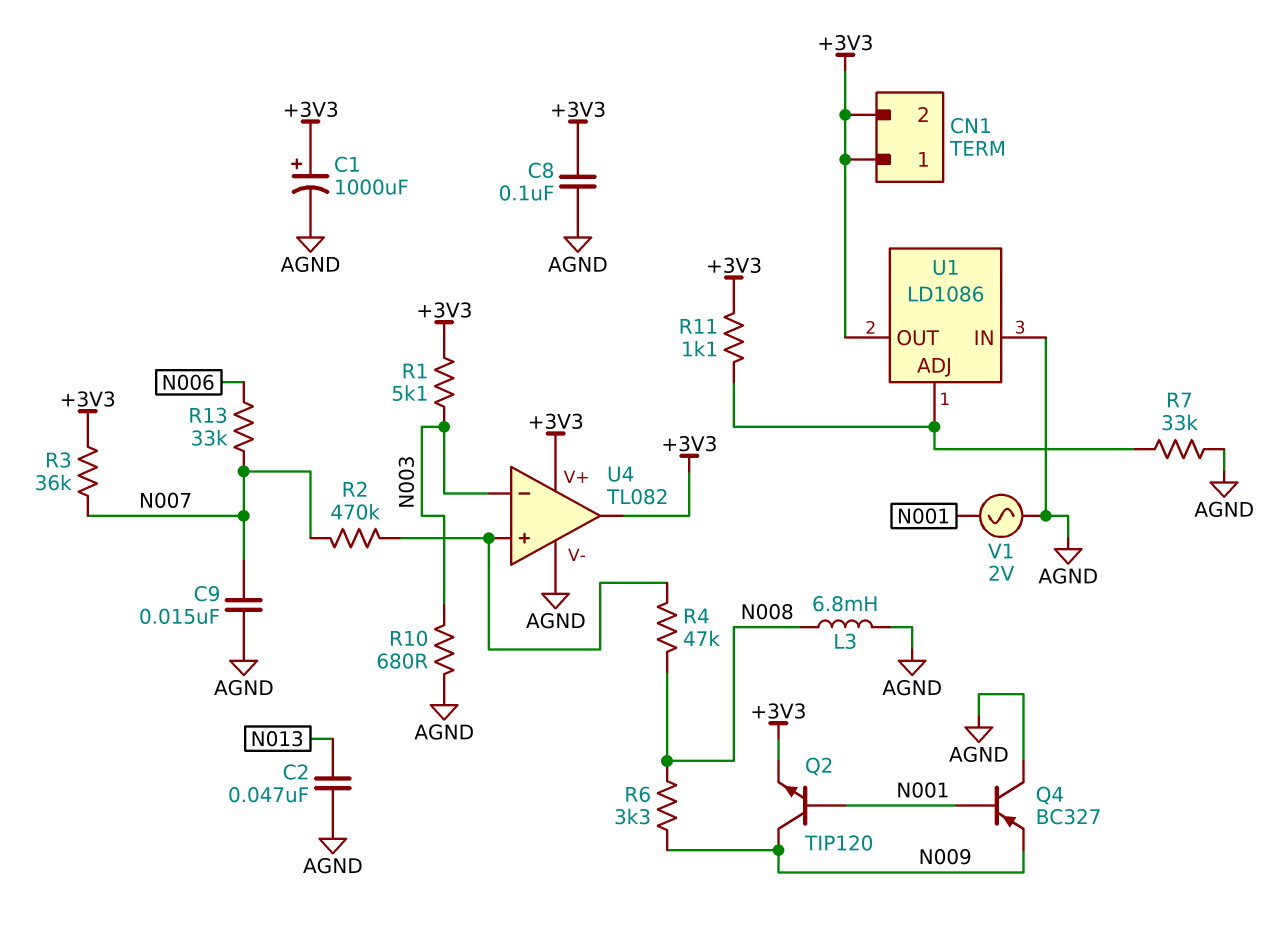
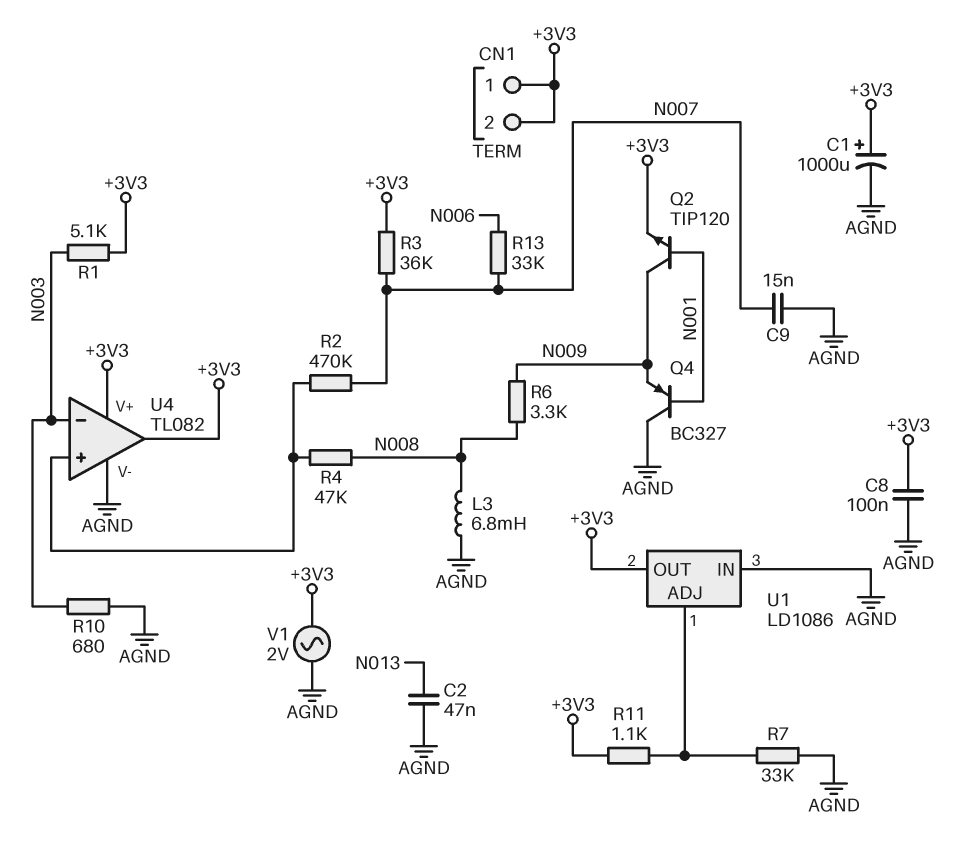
V1: AC 2V (AGND, N001) -> AC 2V (+3V3, AGND)

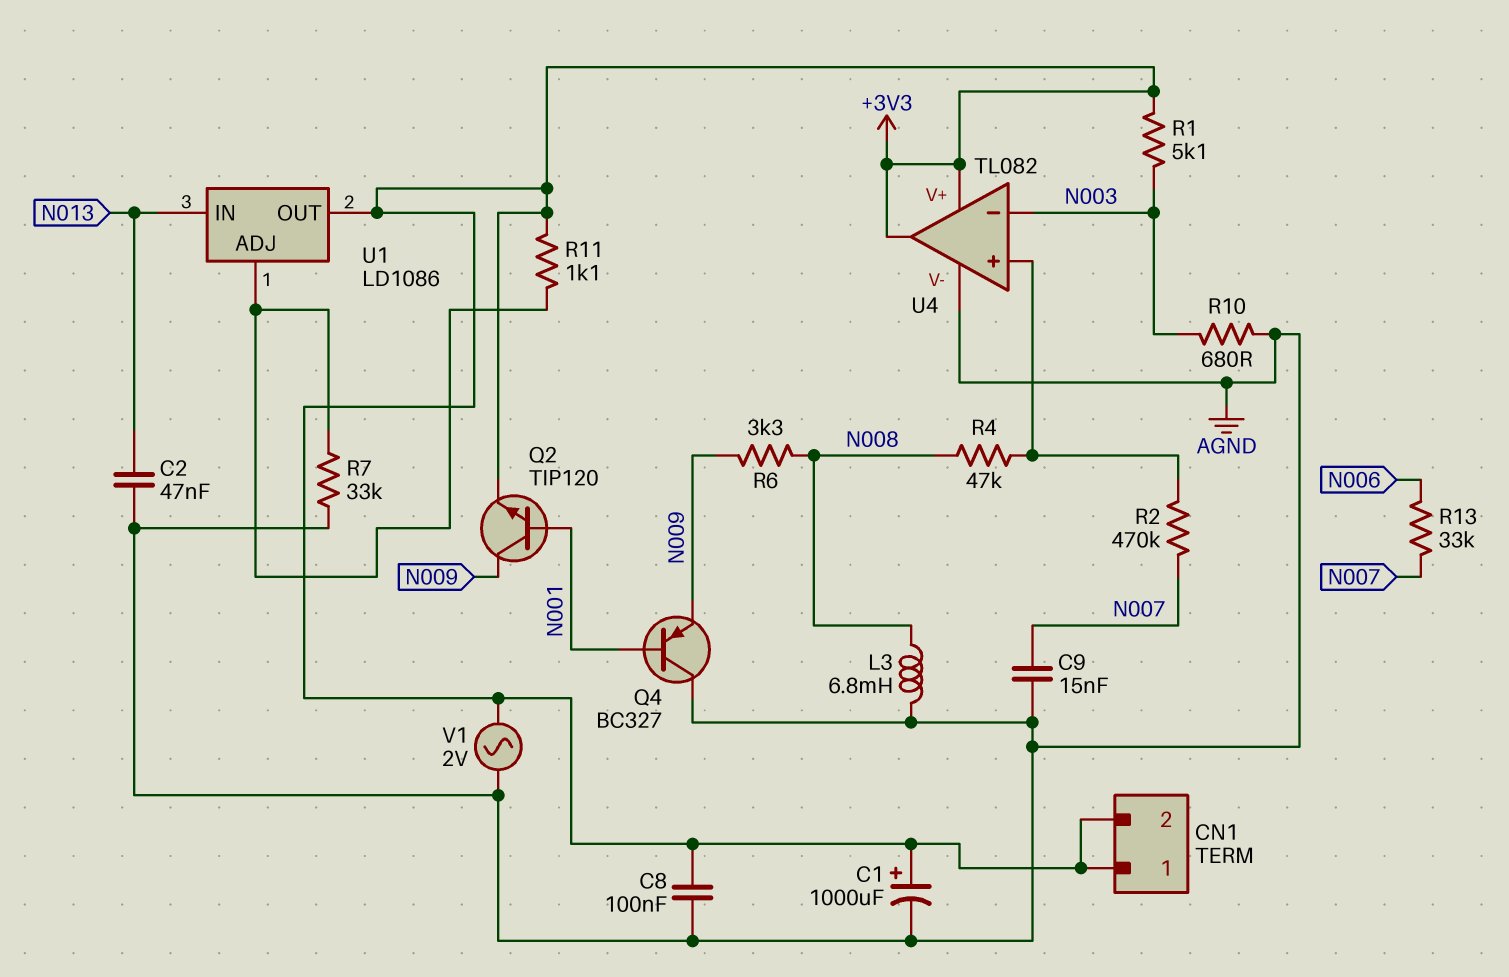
R3: 36k (+3V3, N007) -> none
U1 pin IN: AGND -> N013

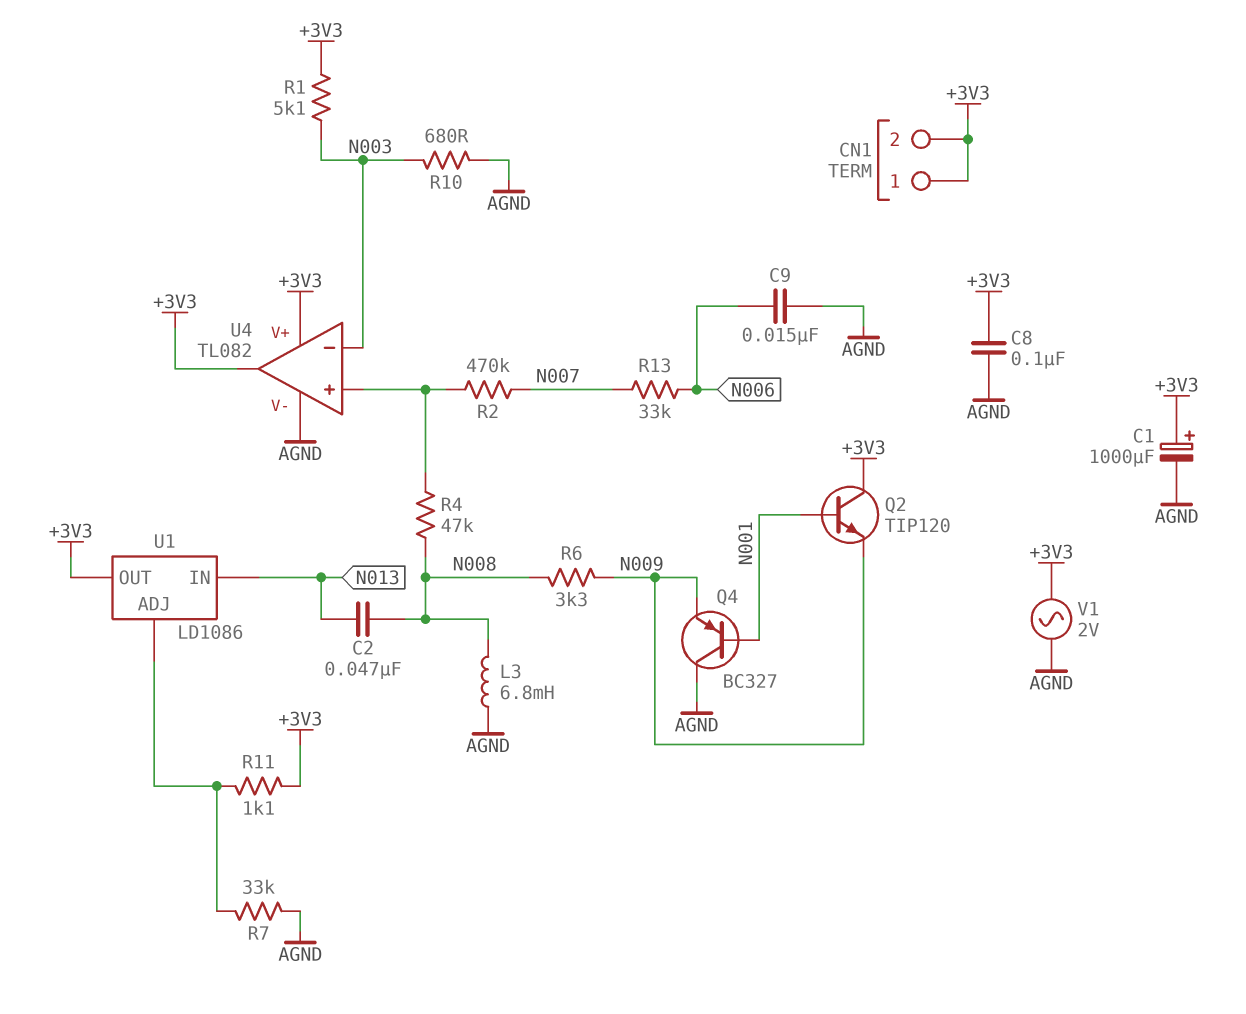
C2: 47nF (AGND, N013) -> 47nF (N008, N013)
C9: 15nF (AGND, N007) -> 15nF (AGND, N006)
Q2: NPN TIP120 (B N001, C N009, E +3V3) -> NPN TIP120 (B N001, C +3V3, E N009)

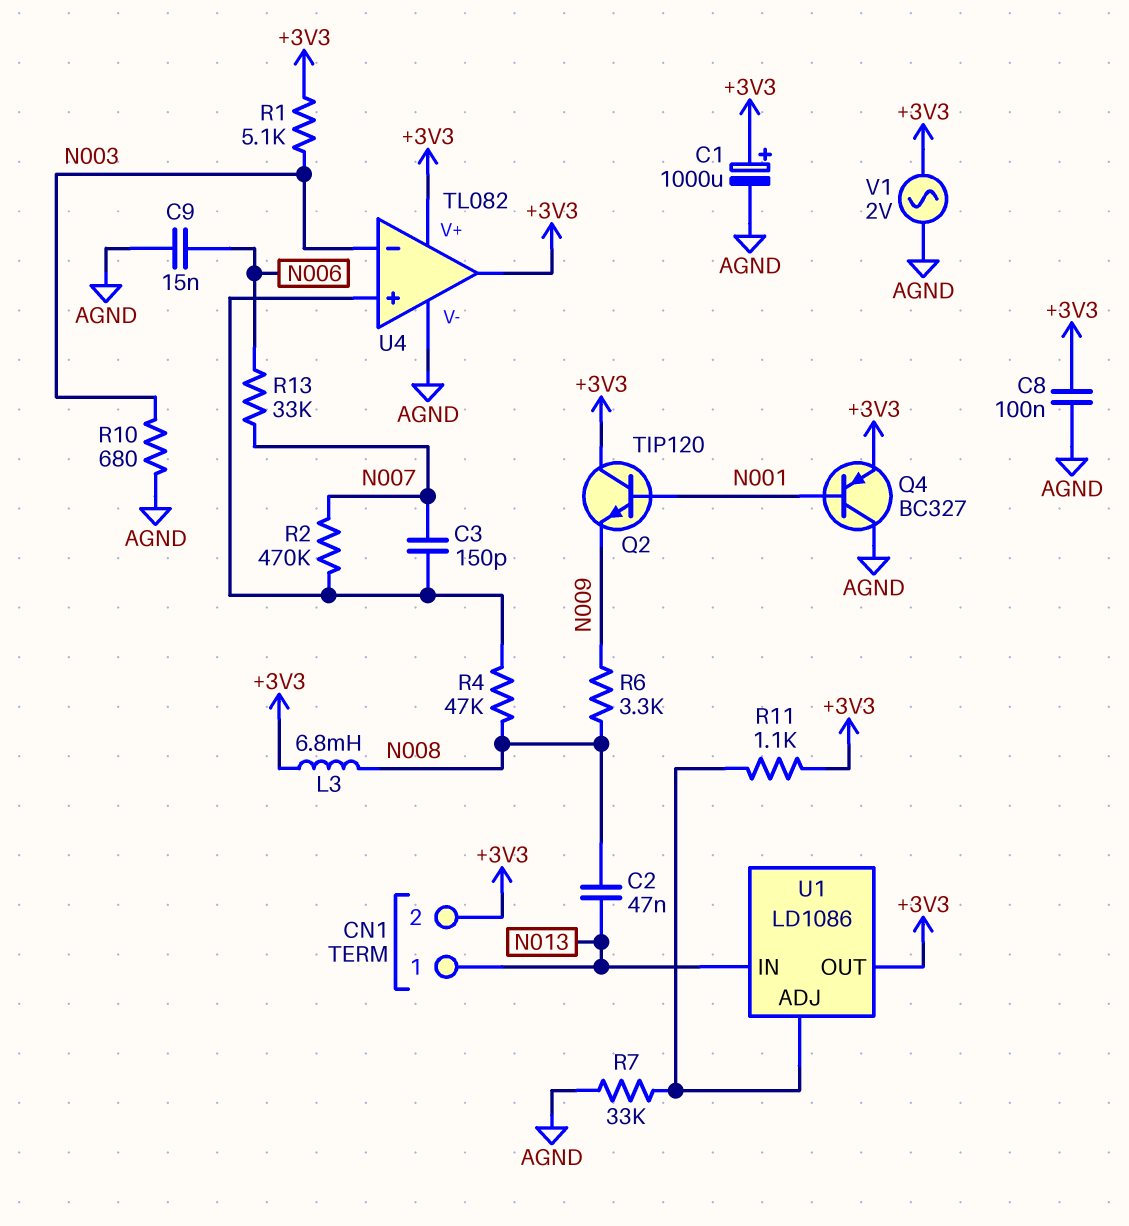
C3: none -> 150pF (N007, U4/in+)
CN1 pin 1: +3V3 -> N013
L3: 6.8mH (AGND, N008) -> 6.8mH (+3V3, N008)
Q4: PNP BC327 (B N001, C AGND, E N009) -> PNP BC327 (B N001, C AGND, E +3V3)

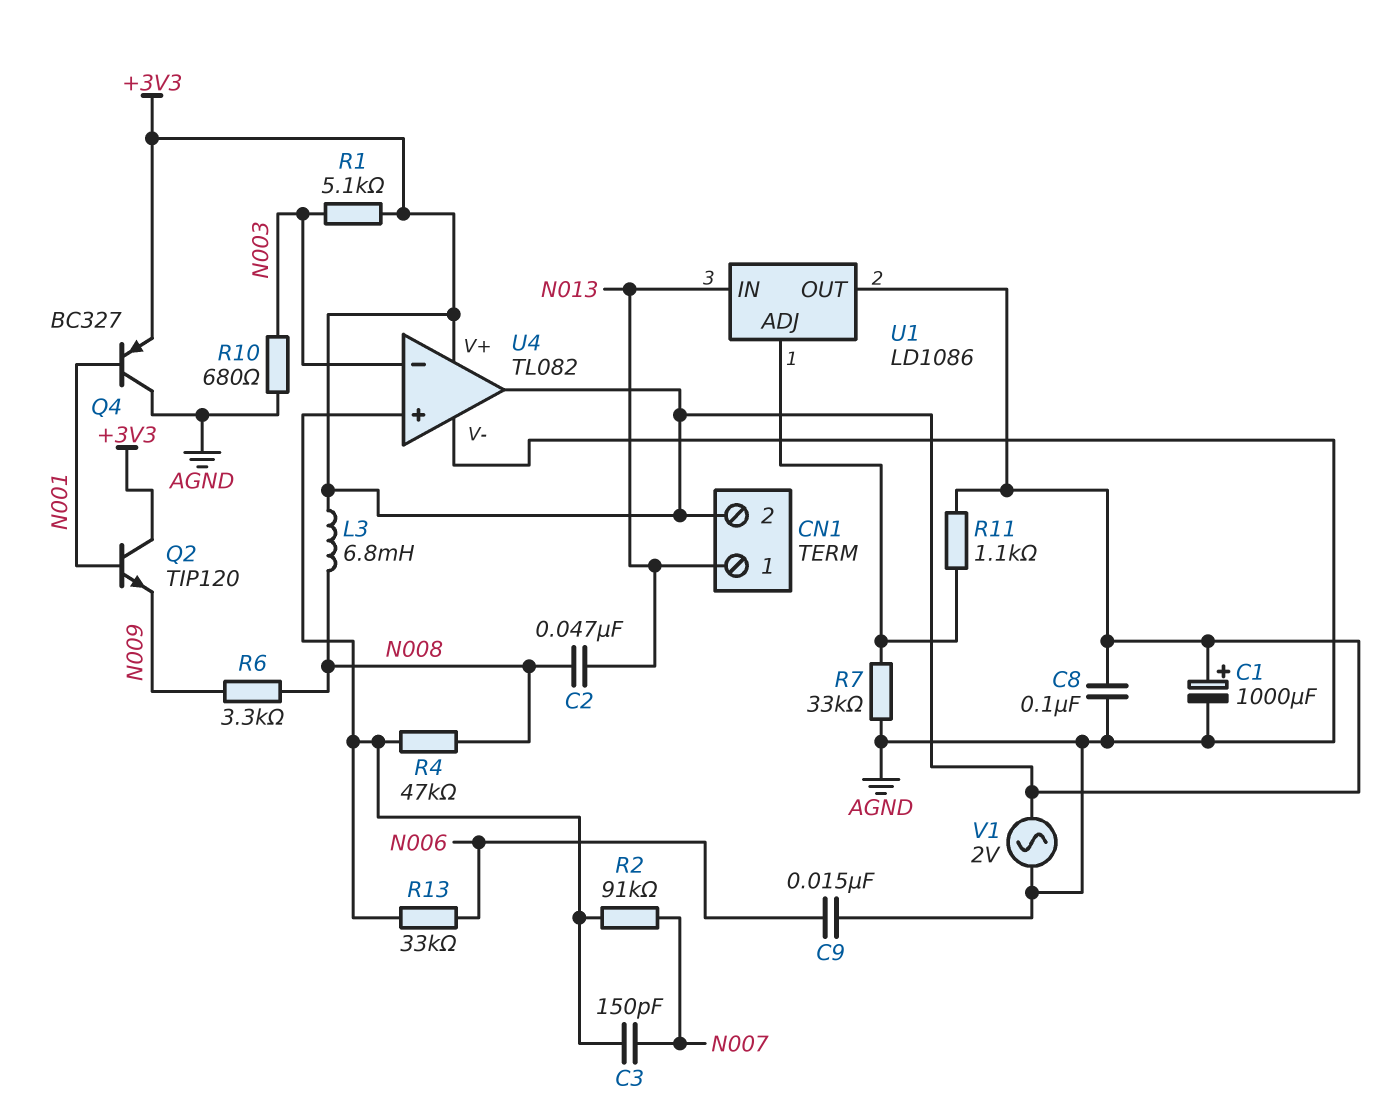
R2: 470k (N007, U4/in+) -> 91k (N007, U4/in+)
R13: 33k (N006, N007) -> 33k (N006, U4/in+)

